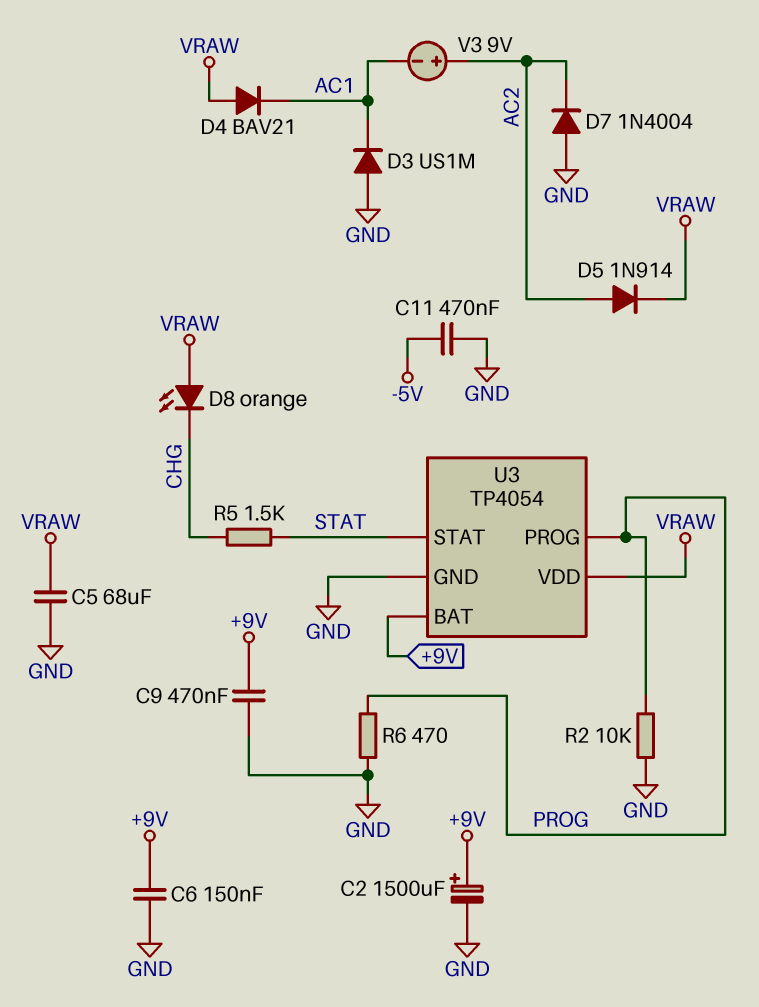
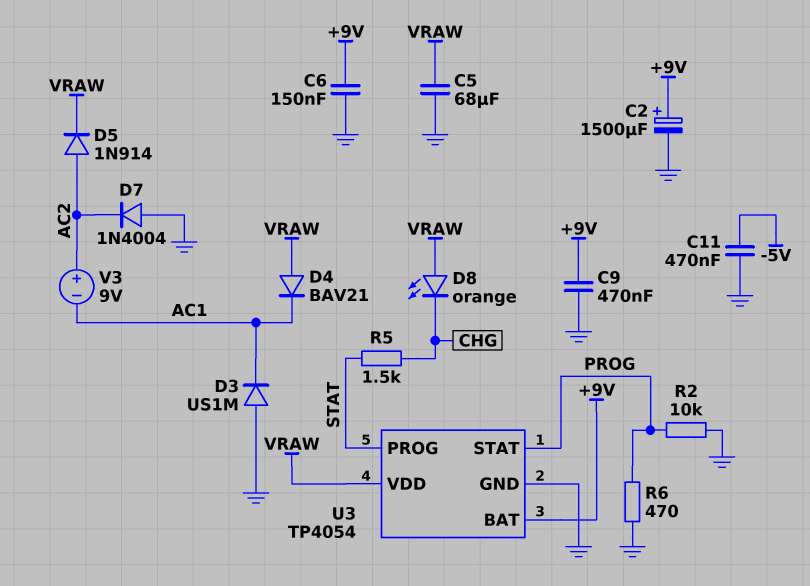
U3 pin PROG: PROG -> STAT
U3 pin STAT: STAT -> PROG

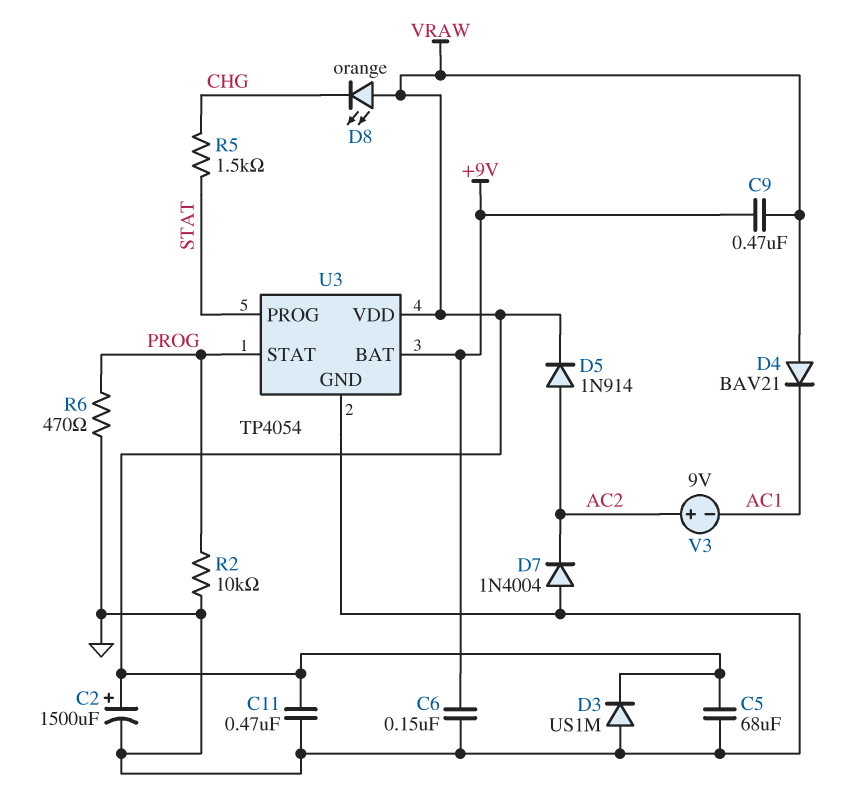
C2: 1500uF (plus +9V, minus GND) -> 1500uF (plus VRAW, minus GND)
C9: 470nF (+9V, GND) -> 470nF (+9V, VRAW)
C11: 470nF (-5V, GND) -> 470nF (GND, VRAW)
D3: diode US1M (A GND, K AC1) -> diode US1M (A GND, K VRAW)

